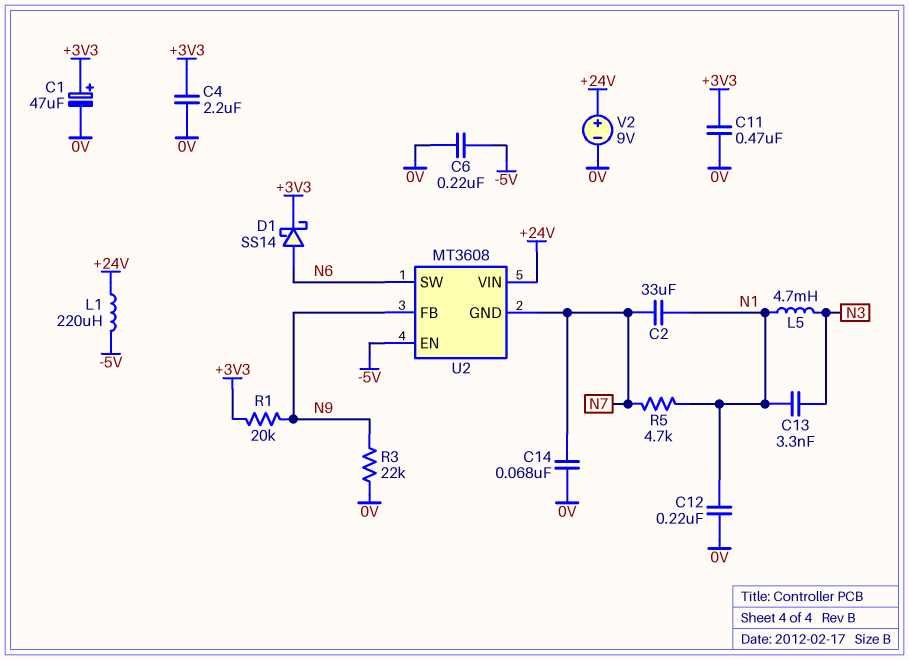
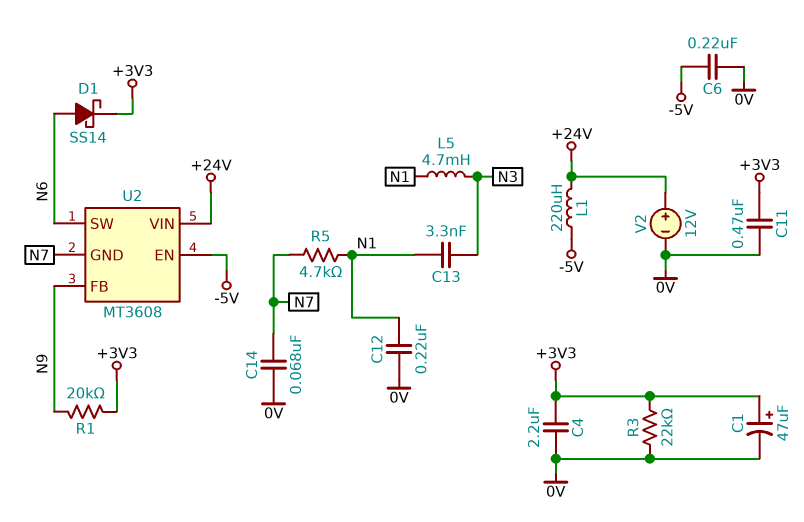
C2: 33uF (N1, N7) -> none
R3: 22k (0V, N9) -> 22k (+3V3, 0V)
V2: 9V (plus +24V, minus 0V) -> 12V (plus +24V, minus 0V)

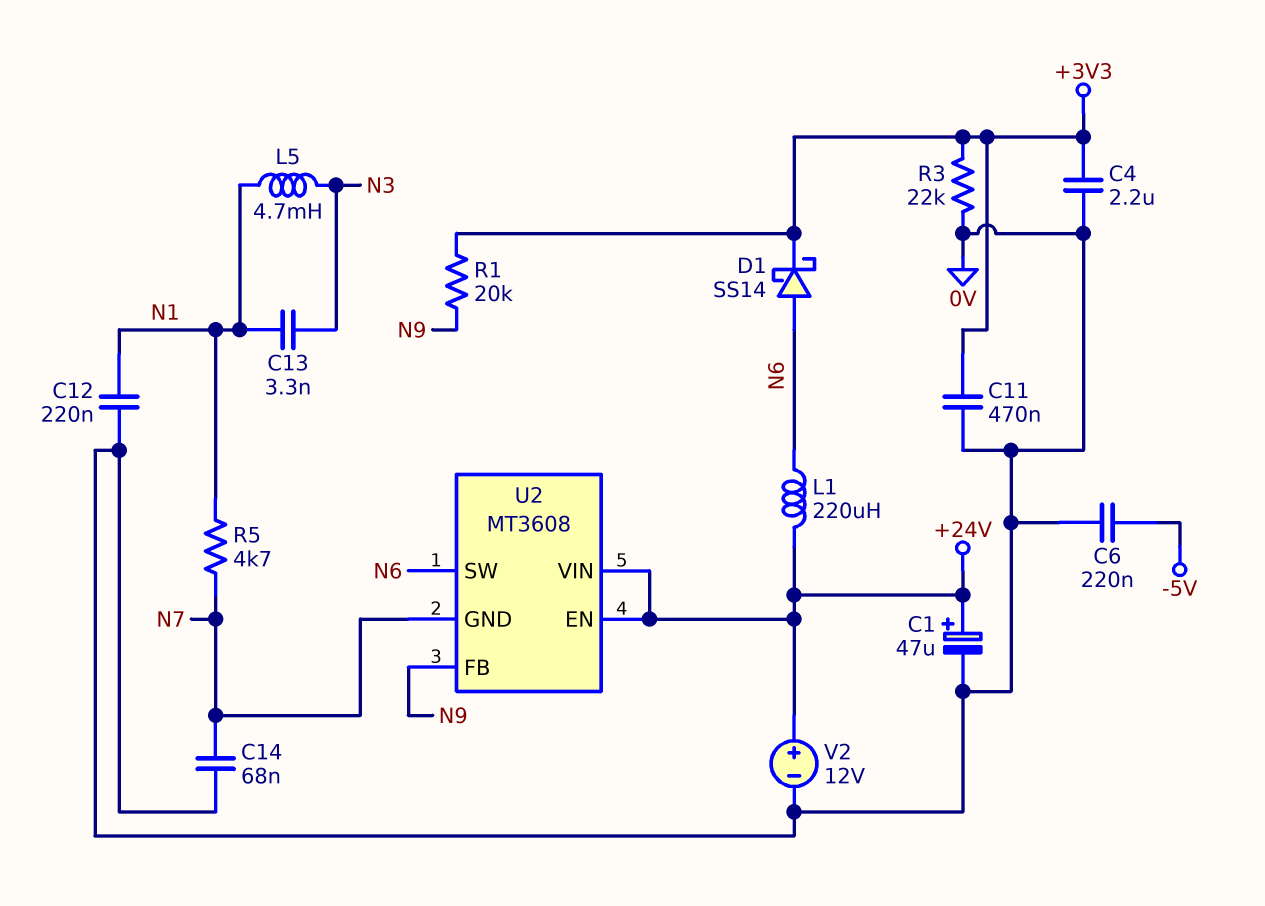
C1: 47uF (plus +3V3, minus 0V) -> 47uF (plus +24V, minus 0V)
L1: 220uH (+24V, -5V) -> 220uH (+24V, N6)
U2 pin EN: -5V -> +24V

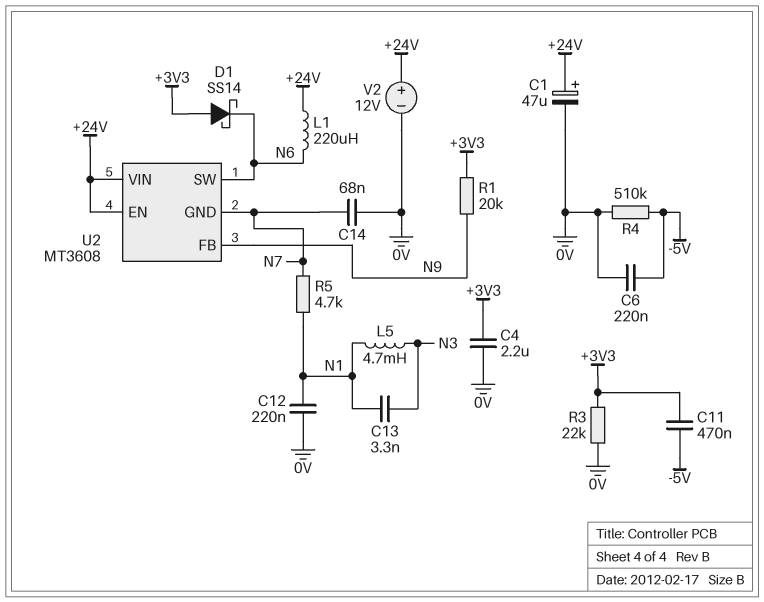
C11: 470nF (+3V3, 0V) -> 470nF (+3V3, -5V)
D1: schottky SS14 (A N6, K +3V3) -> schottky SS14 (A +3V3, K N6)
R4: none -> 510k (-5V, 0V)

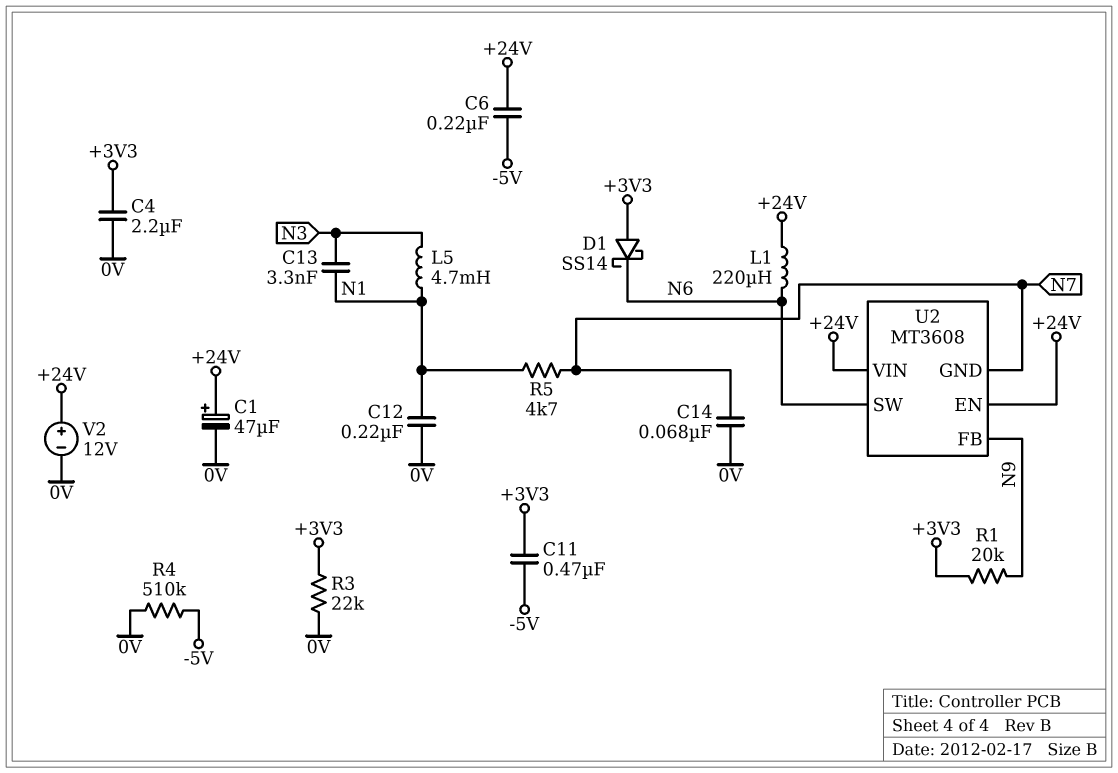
C6: 220nF (-5V, 0V) -> 220nF (+24V, -5V)

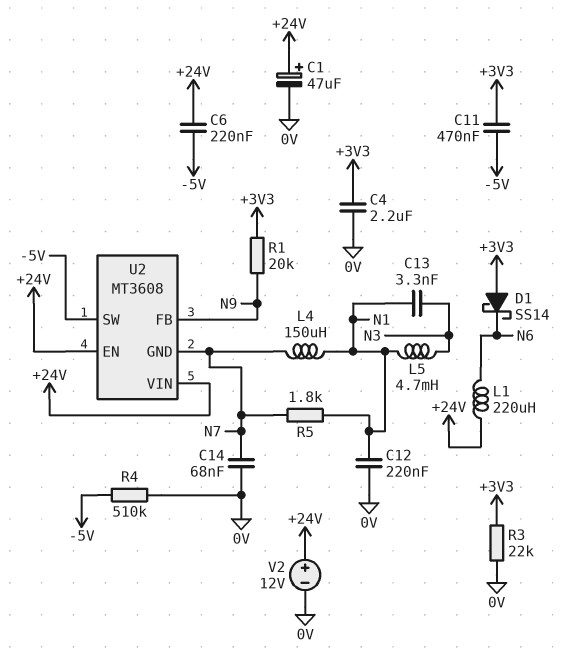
L4: none -> 150uH (N1, N7)
R5: 4.7k (N1, N7) -> 1.8k (N1, N7)
U2 pin SW: N6 -> -5V

